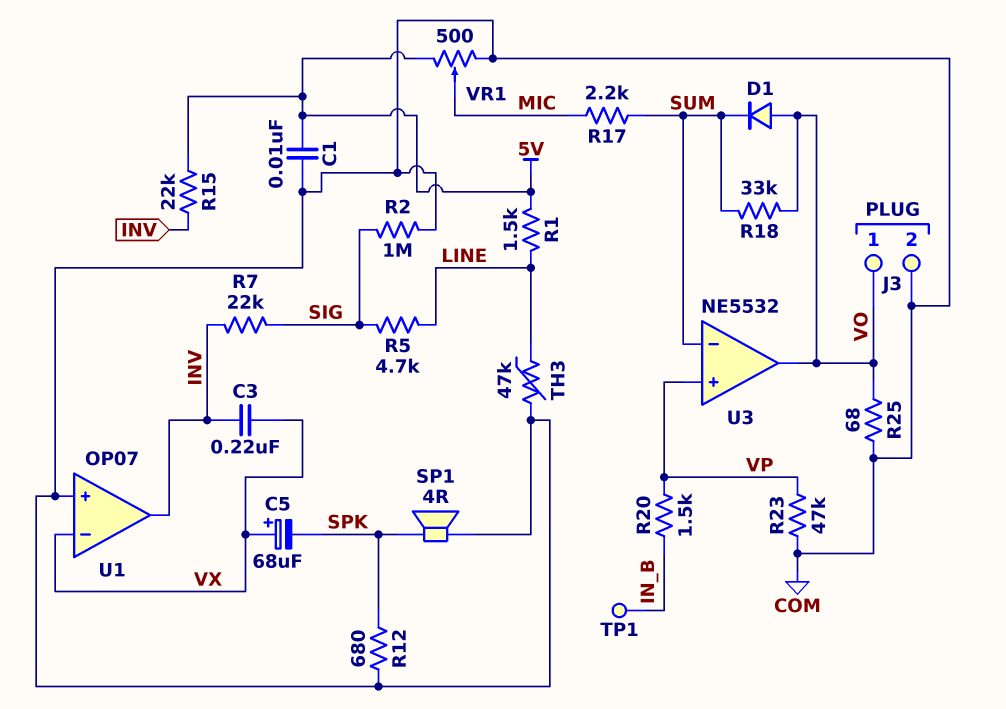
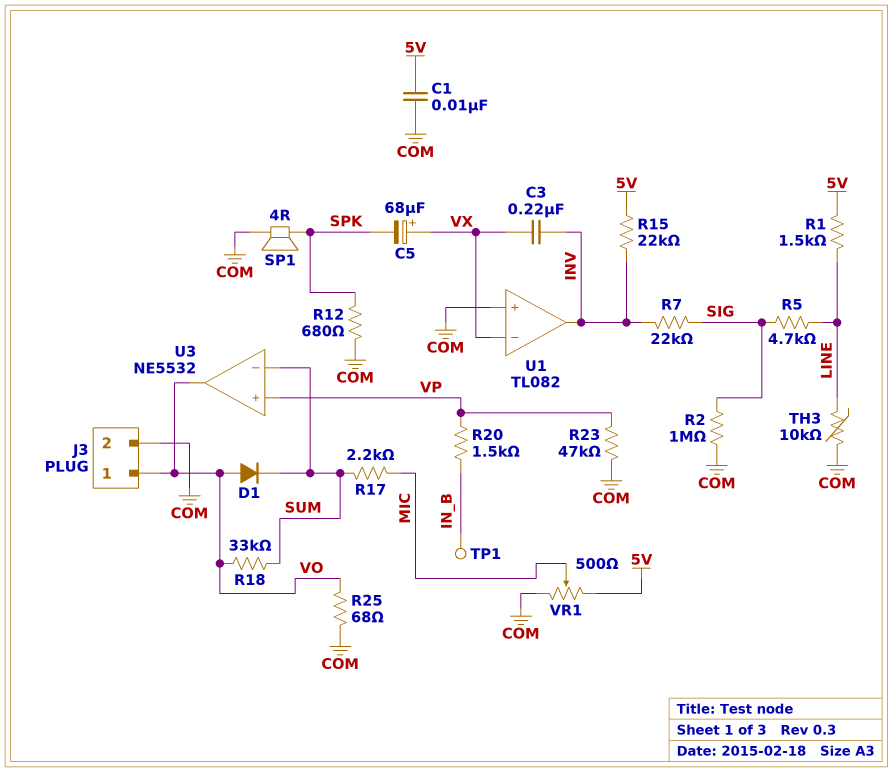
TH3: 47k (COM, LINE) -> 10k (COM, LINE)
U1: OP07 -> TL082

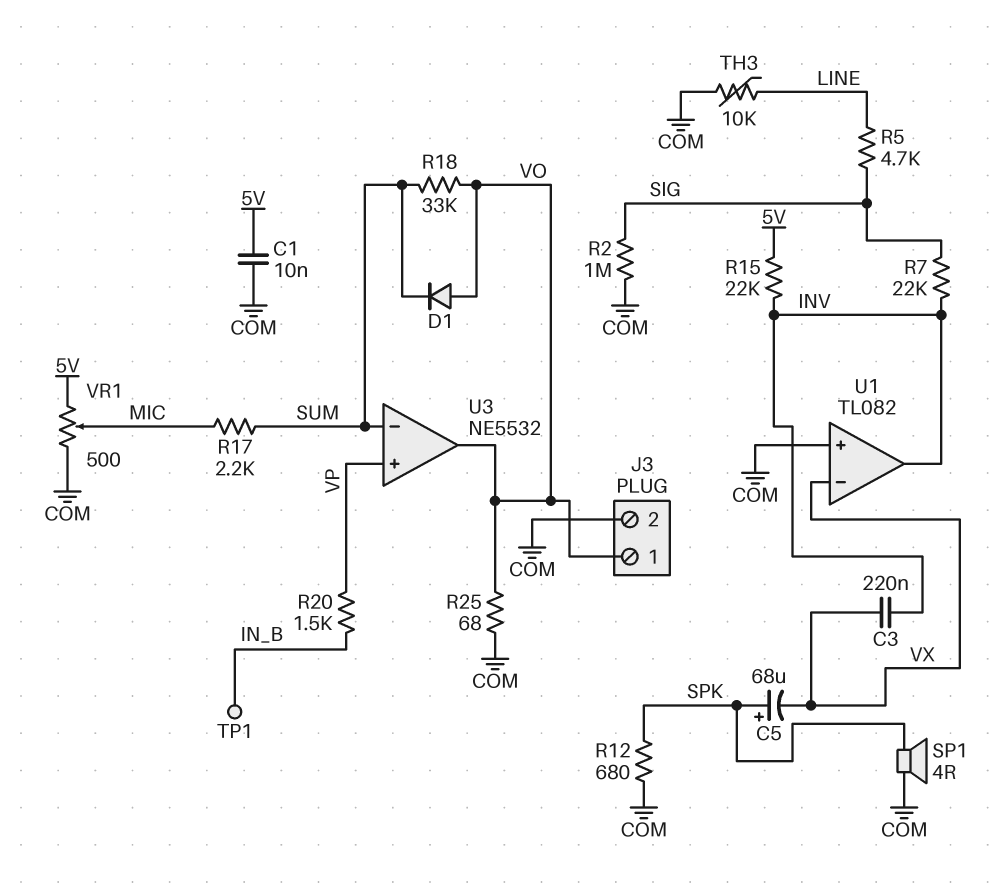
C5: 68uF (plus VX, minus SPK) -> 68uF (plus SPK, minus VX)
R1: 1.5k (5V, LINE) -> none
R23: 47k (COM, VP) -> none

